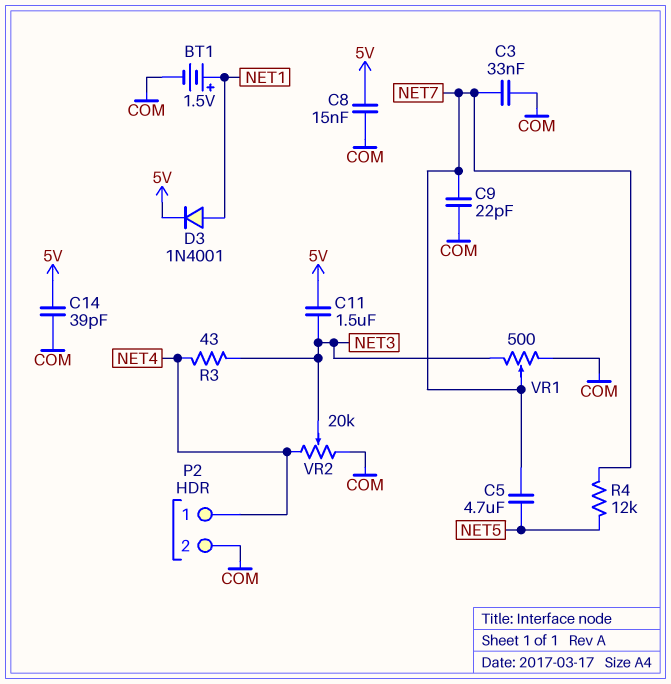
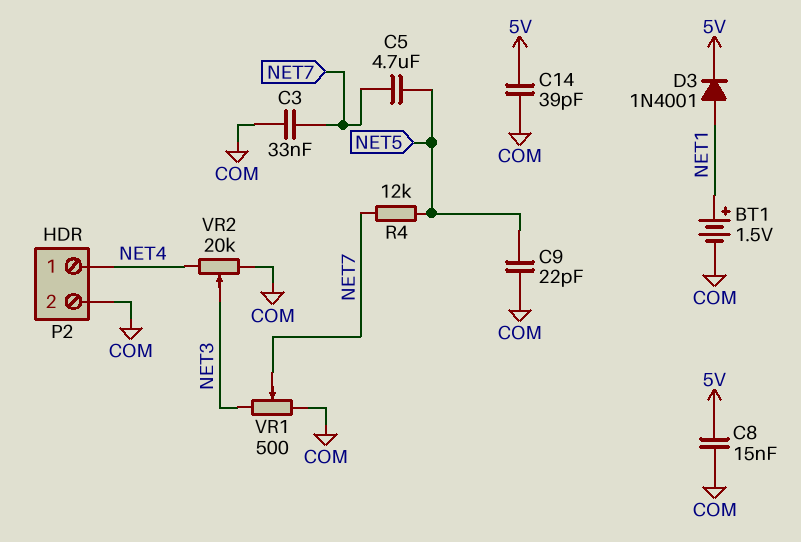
C9: 22pF (COM, NET7) -> 22pF (COM, NET5)
C11: 1.5uF (5V, NET3) -> none
R3: 43 (NET3, NET4) -> none

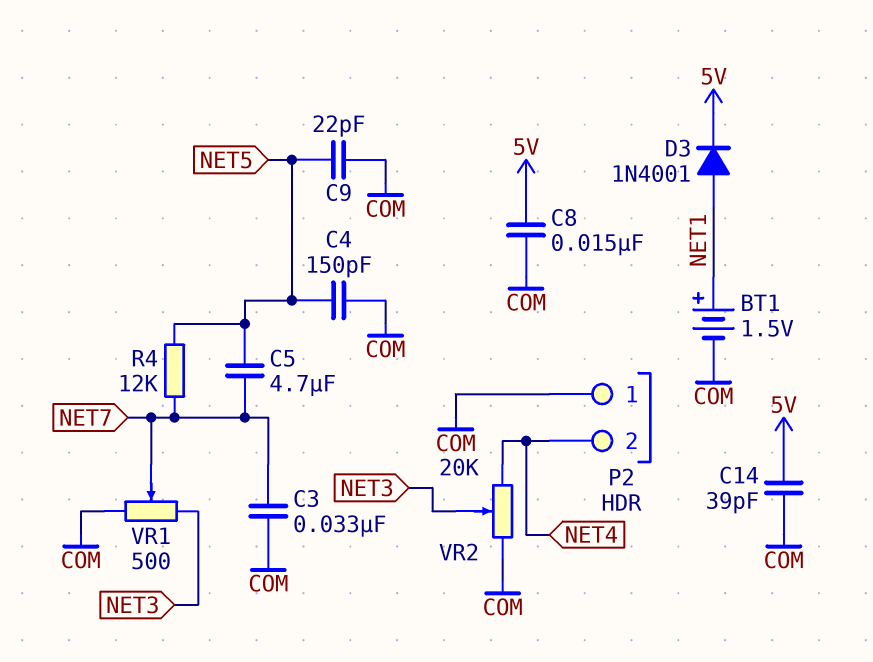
C4: none -> 150pF (COM, NET5)
P2 pin 1: NET4 -> COM
P2 pin 2: COM -> NET4

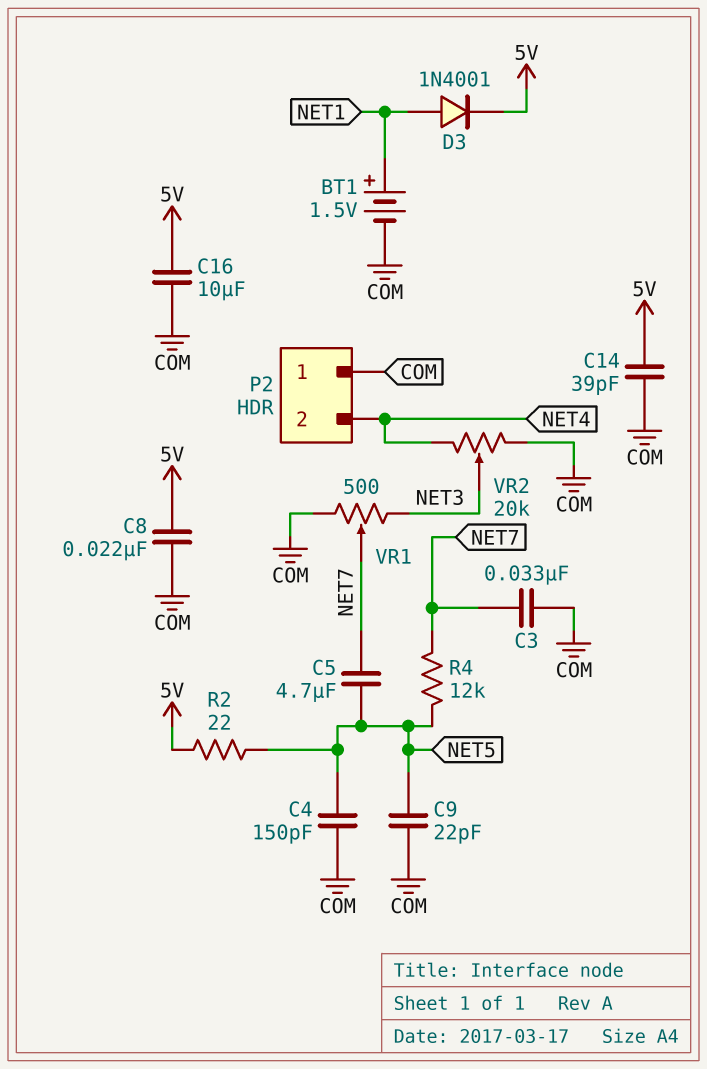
C8: 15nF (5V, COM) -> 22nF (5V, COM)
C16: none -> 10uF (5V, COM)
R2: none -> 22 (5V, NET5)

